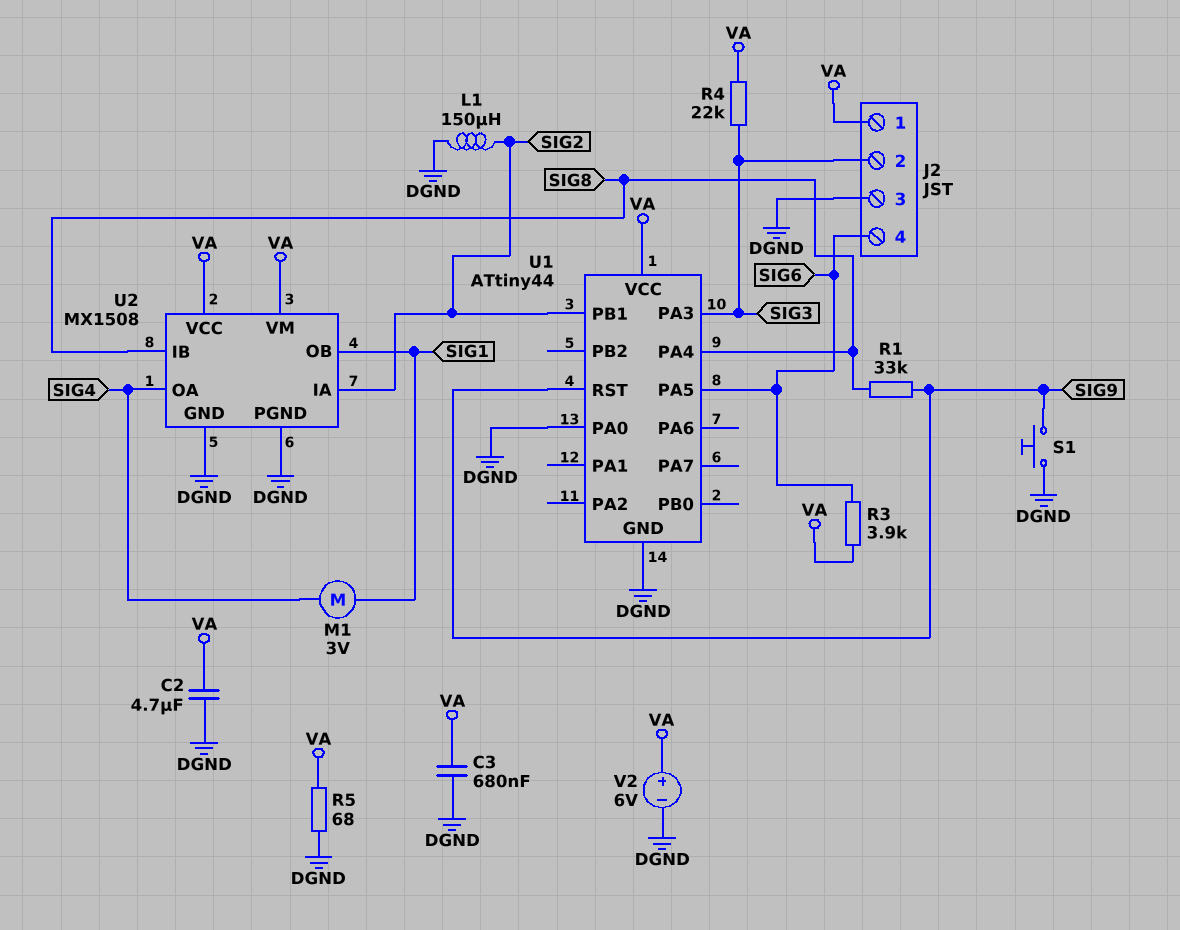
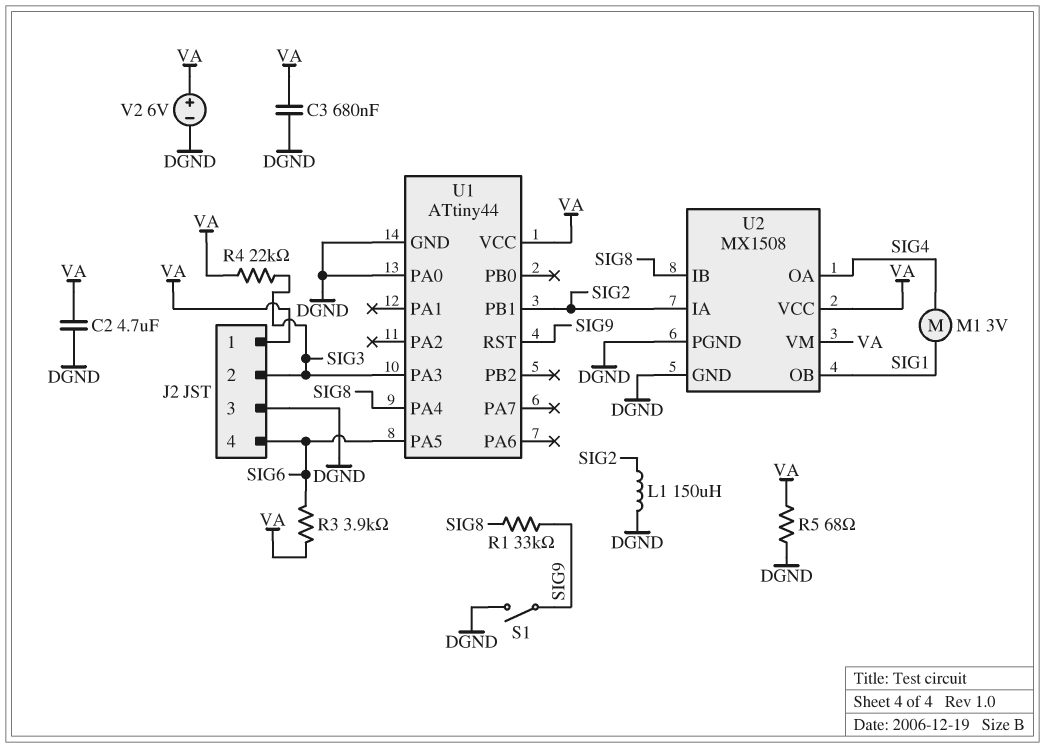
S1: button (DGND, SIG9) -> switch (DGND, SIG9)

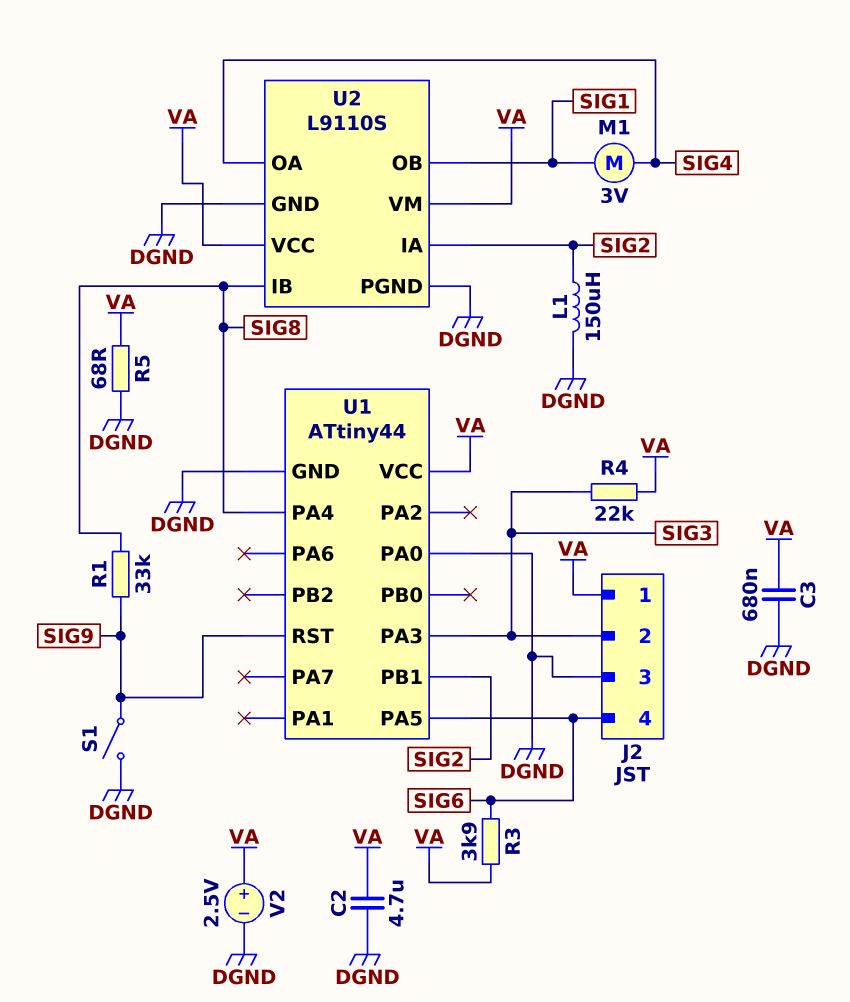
U2: MX1508 -> L9110S
V2: 6V (plus VA, minus DGND) -> 2.5V (plus VA, minus DGND)

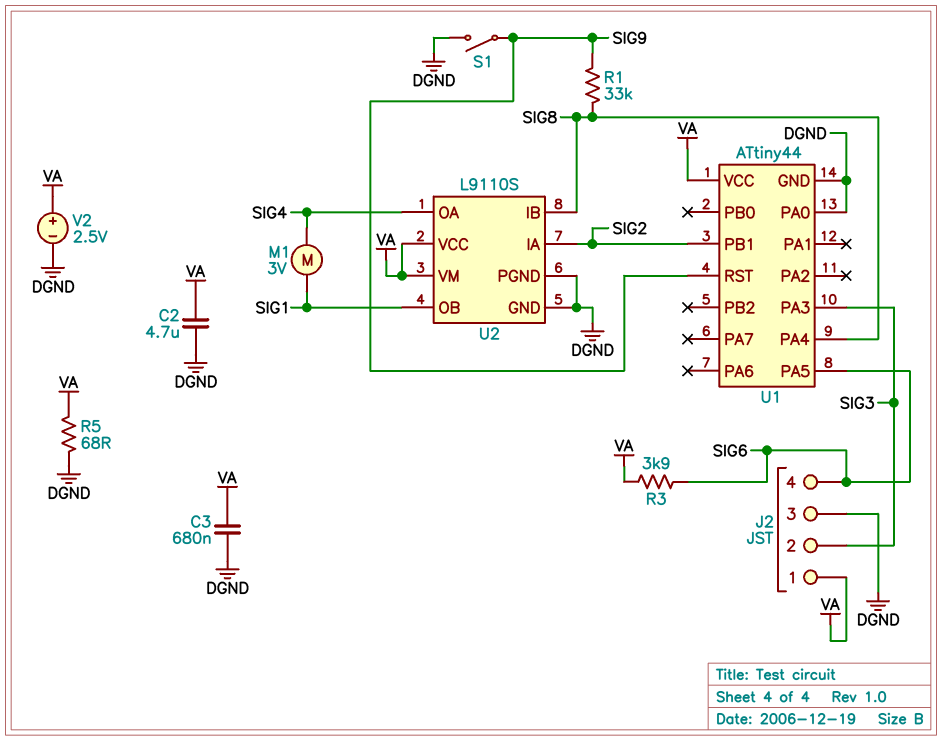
L1: 150uH (DGND, SIG2) -> none
R4: 22k (SIG3, VA) -> none

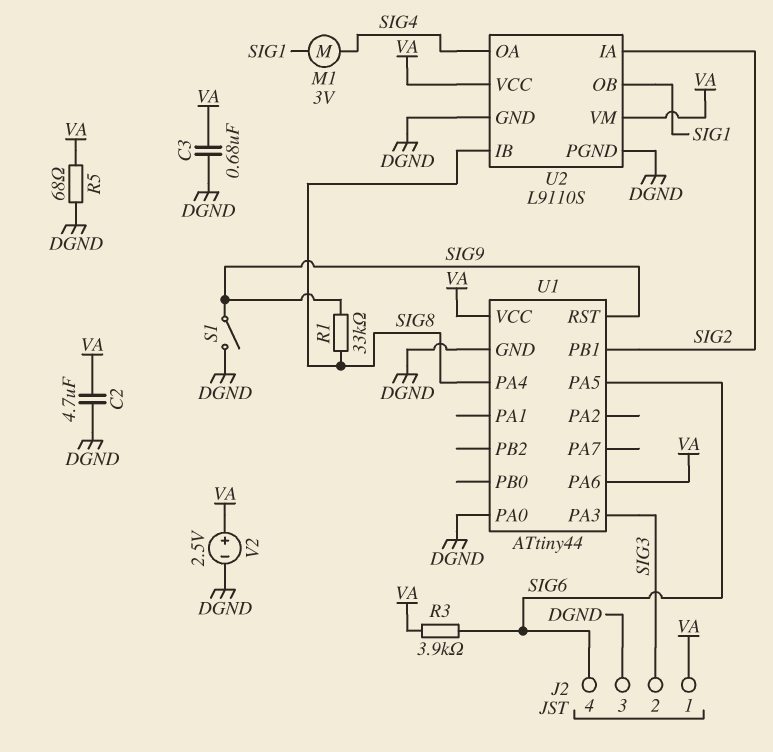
U1 pin PA6: none -> VA

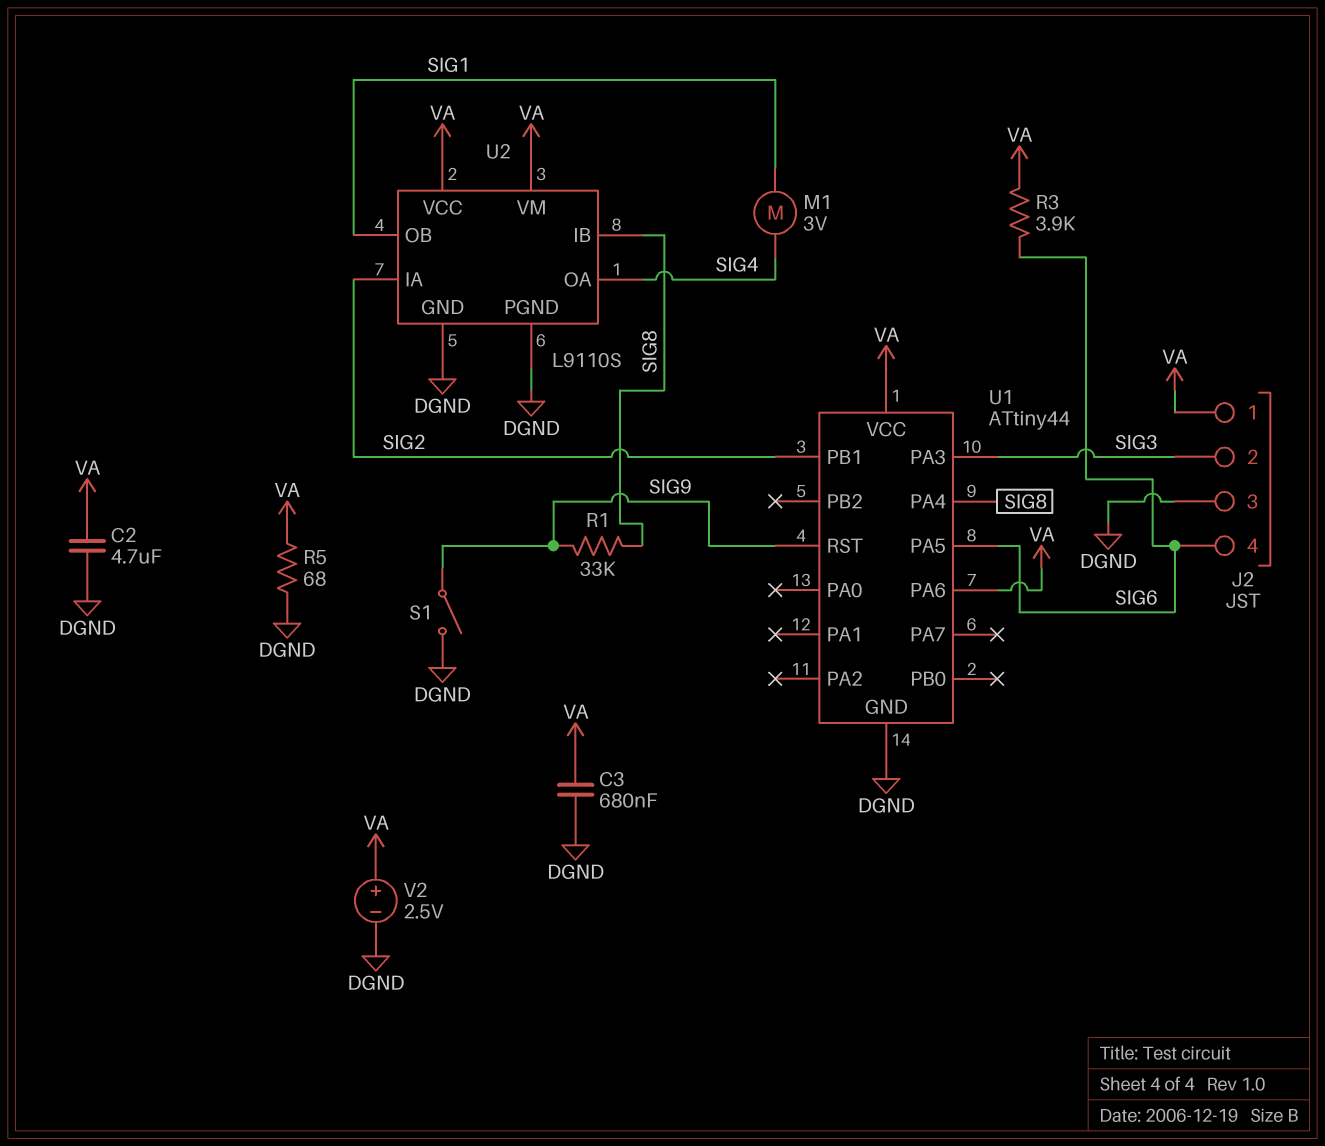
U1 pin PA0: DGND -> none

